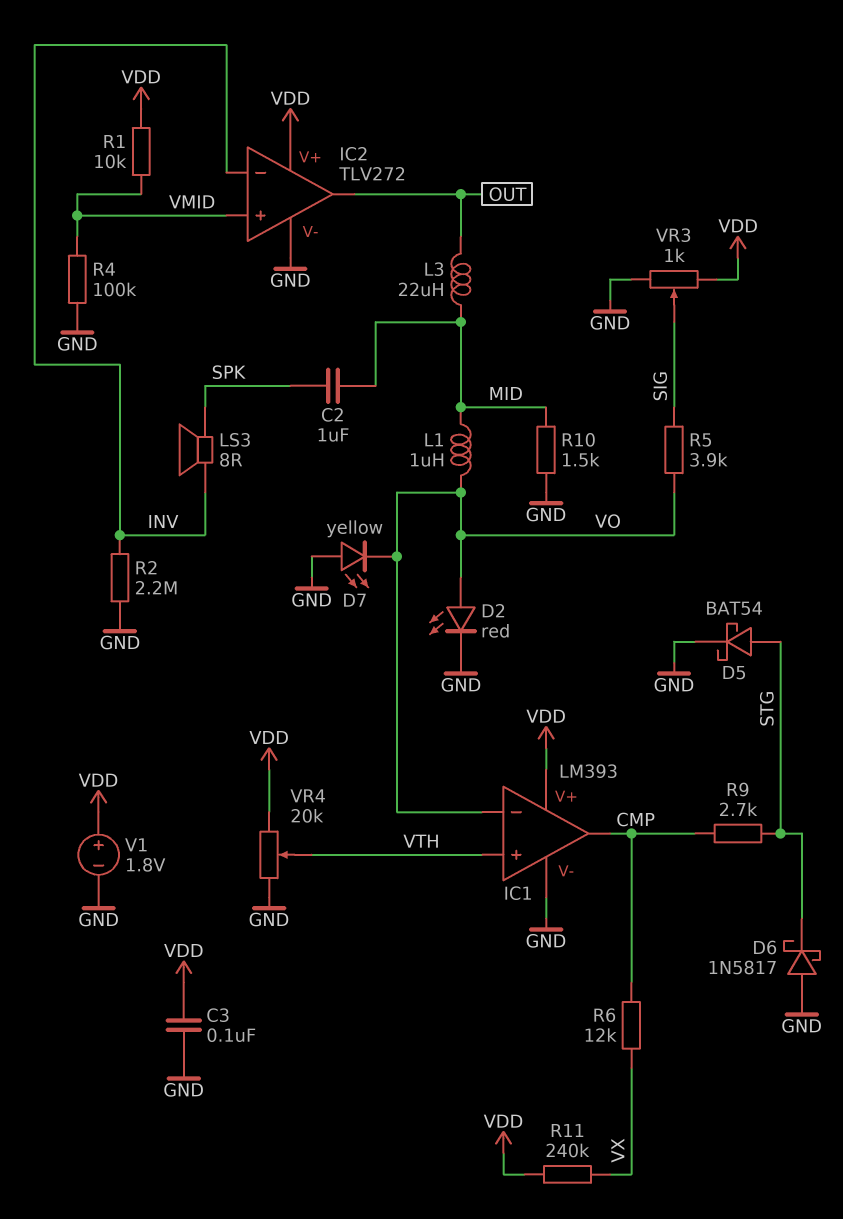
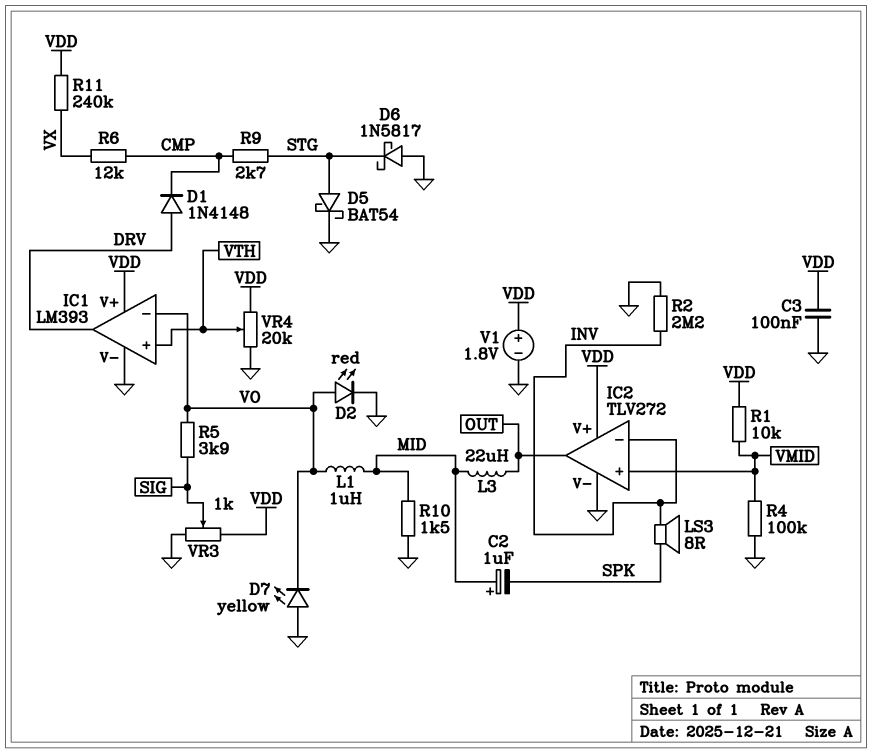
C2: 1uF (MID, SPK) -> 1uF (plus MID, minus SPK)
D1: none -> diode 1N4148 (A DRV, K CMP)
IC1 pin out: CMP -> DRV

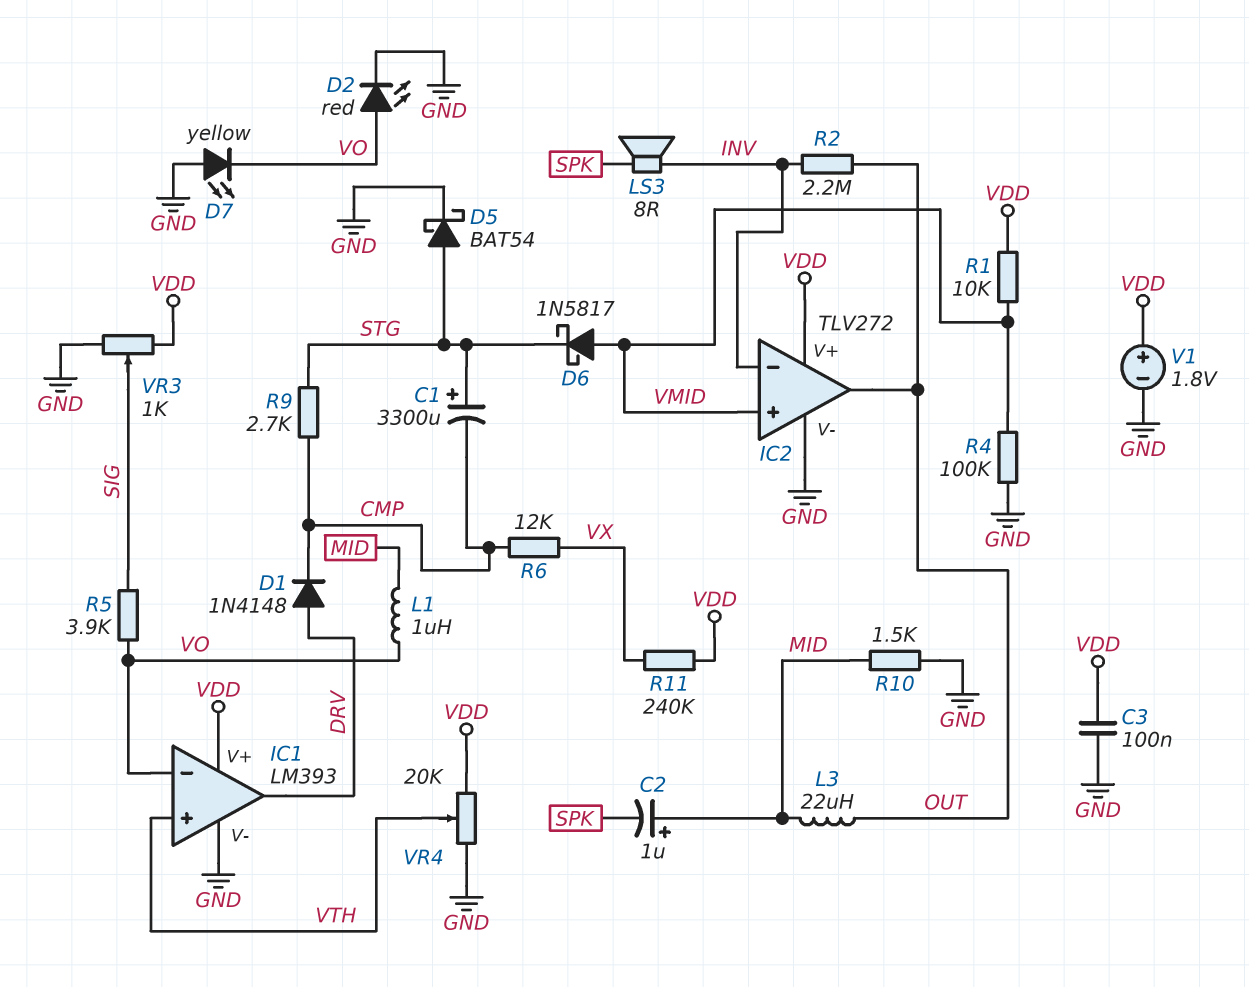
C1: none -> 3300uF (plus STG, minus CMP)
D6: schottky 1N5817 (A GND, K STG) -> schottky 1N5817 (A VMID, K STG)
R2: 2.2M (GND, INV) -> 2.2M (INV, OUT)

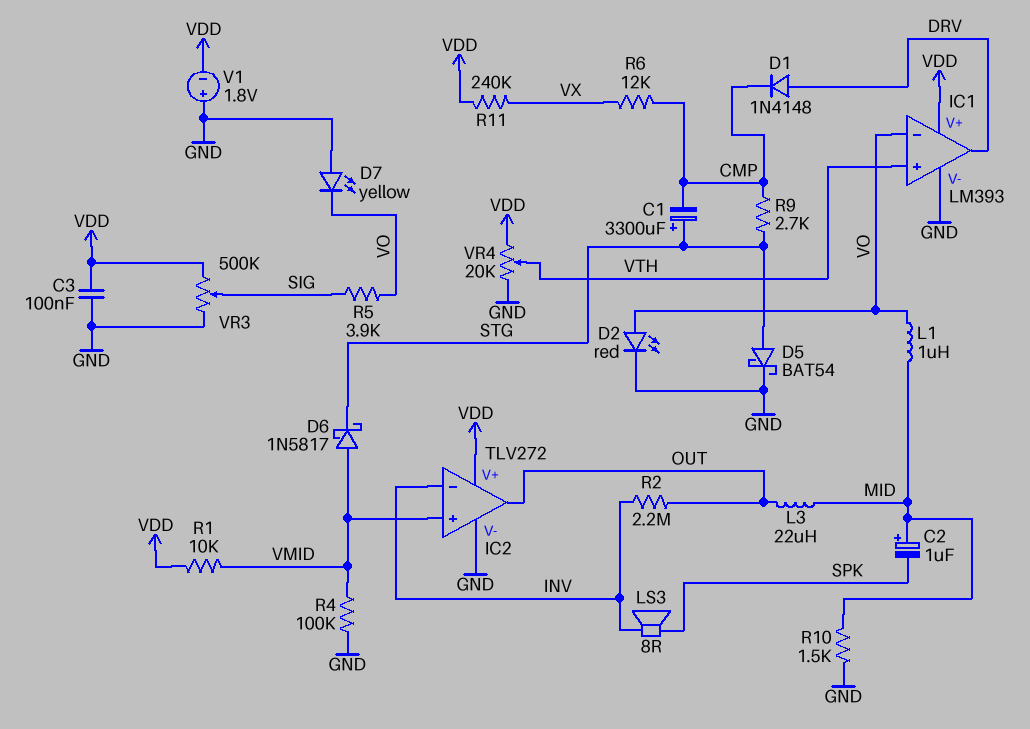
V1: 1.8V (plus VDD, minus GND) -> 1.8V (plus GND, minus VDD)
VR3: 1k (GND, VDD, wiper SIG) -> 500k (GND, VDD, wiper SIG)

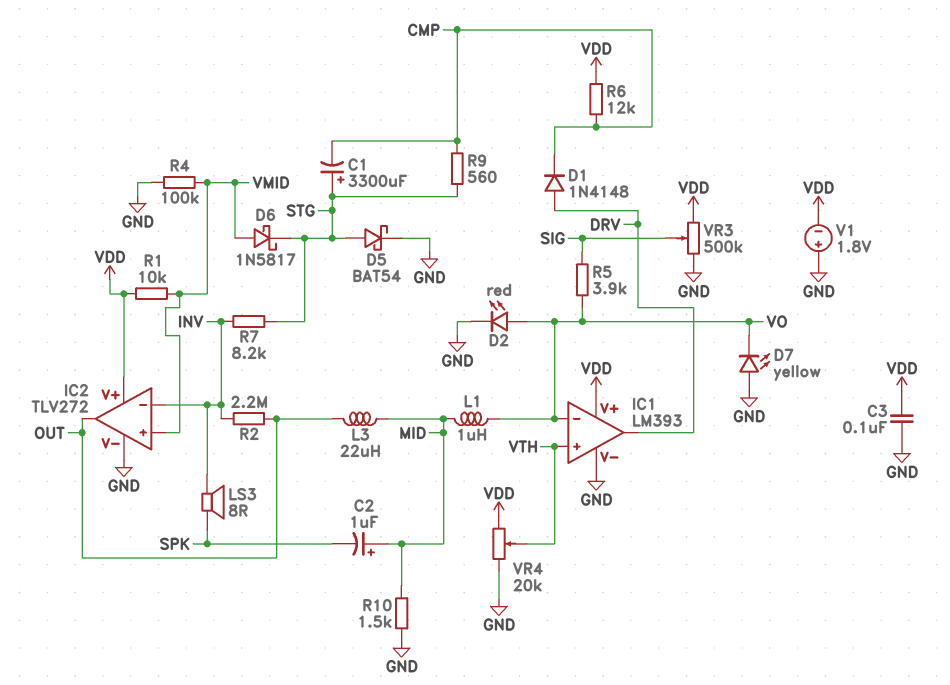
R6: 12k (CMP, VX) -> 12k (CMP, VDD)
R7: none -> 8.2k (INV, STG)
R9: 2.7k (CMP, STG) -> 560 (CMP, STG)
R11: 240k (VDD, VX) -> none

